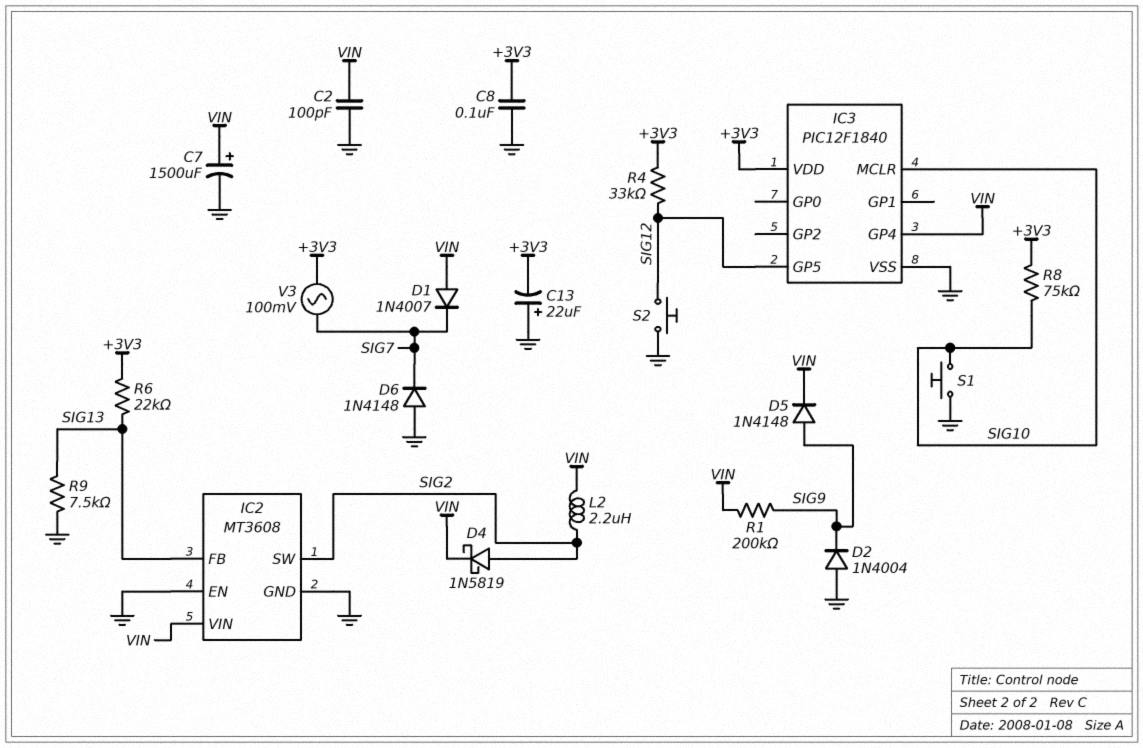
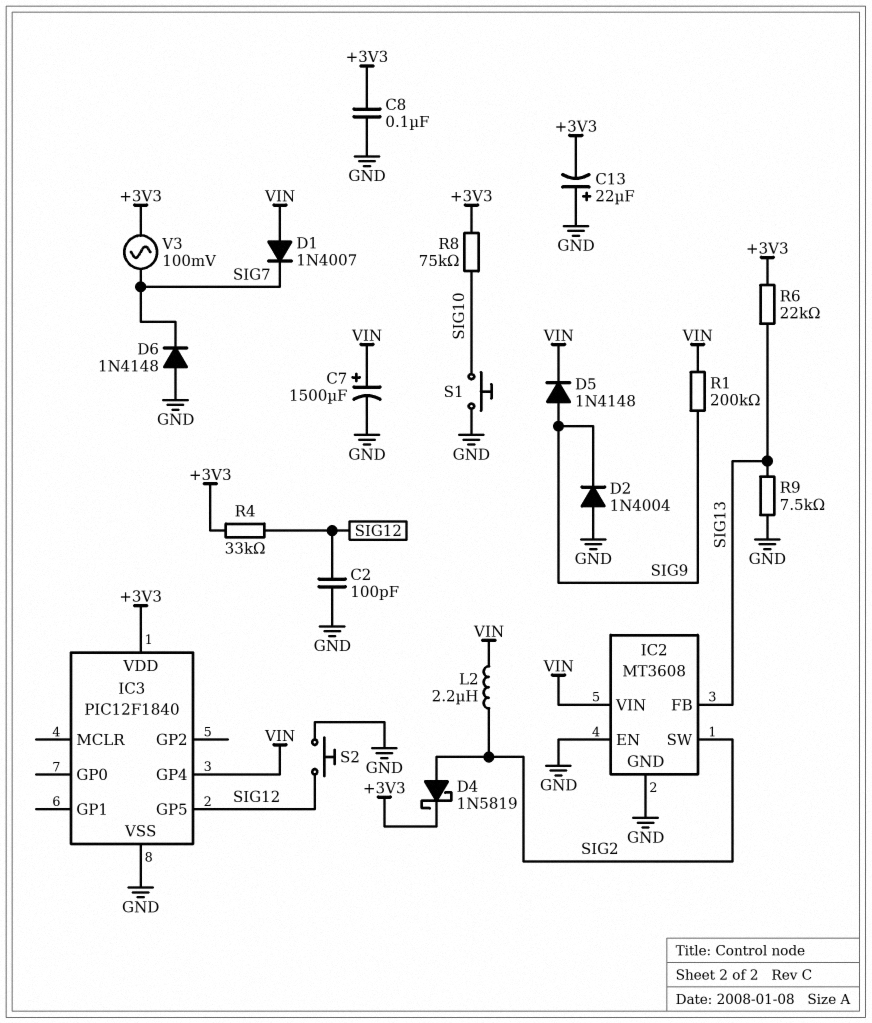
C2: 100pF (GND, VIN) -> 100pF (GND, SIG12)
D4: schottky 1N5819 (A SIG2, K VIN) -> schottky 1N5819 (A SIG2, K +3V3)
IC3 pin MCLR: SIG10 -> none

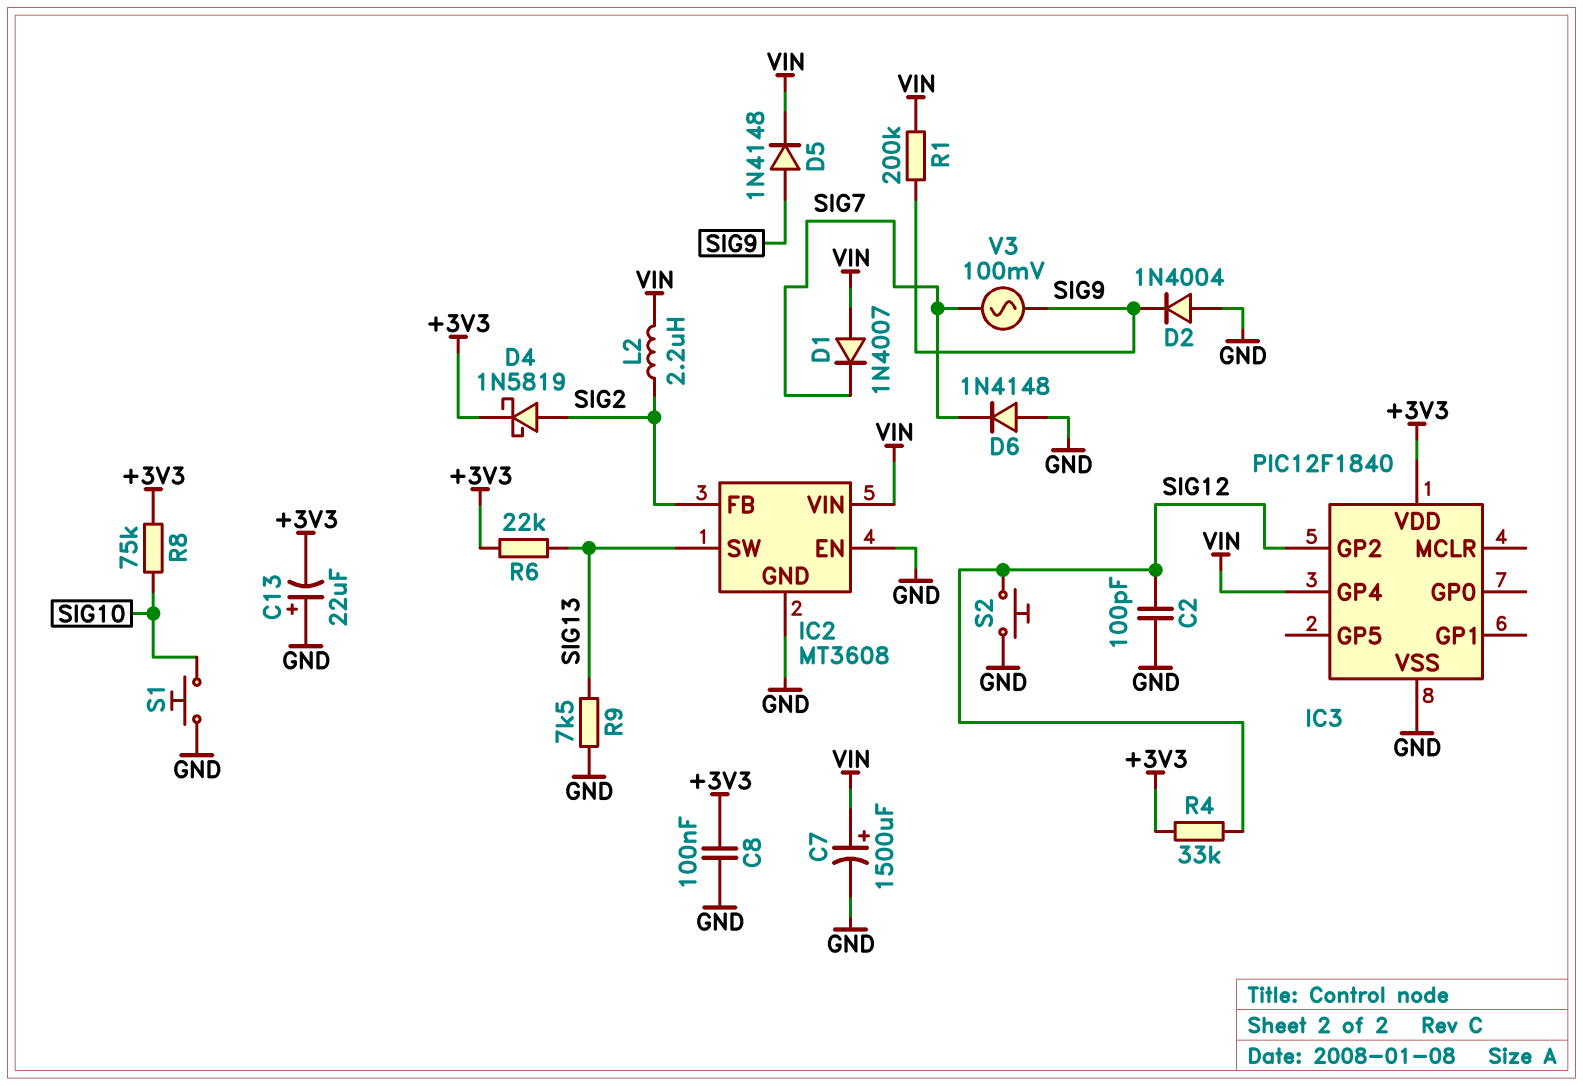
IC2 pin FB: SIG13 -> SIG2
IC2 pin SW: SIG2 -> SIG13
IC3 pin GP2: none -> SIG12
IC3 pin GP5: SIG12 -> none
V3: AC 100mV (+3V3, SIG7) -> AC 100mV (SIG7, SIG9)

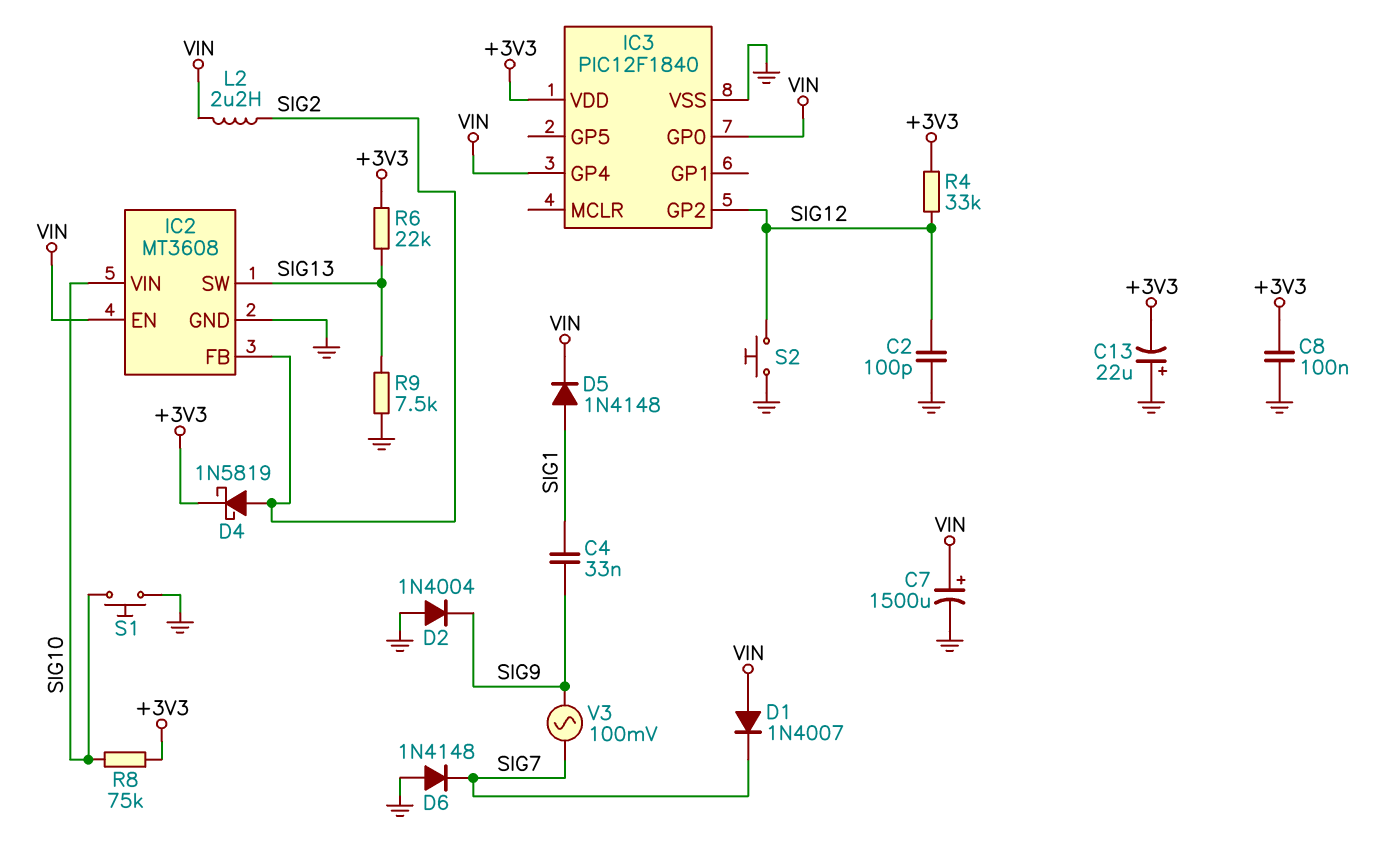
C4: none -> 33nF (SIG1, SIG9)
D5: diode 1N4148 (A SIG9, K VIN) -> diode 1N4148 (A SIG1, K VIN)
IC2 pin EN: GND -> VIN
IC2 pin VIN: VIN -> SIG10
IC3 pin GP0: none -> VIN
R1: 200k (SIG9, VIN) -> none

